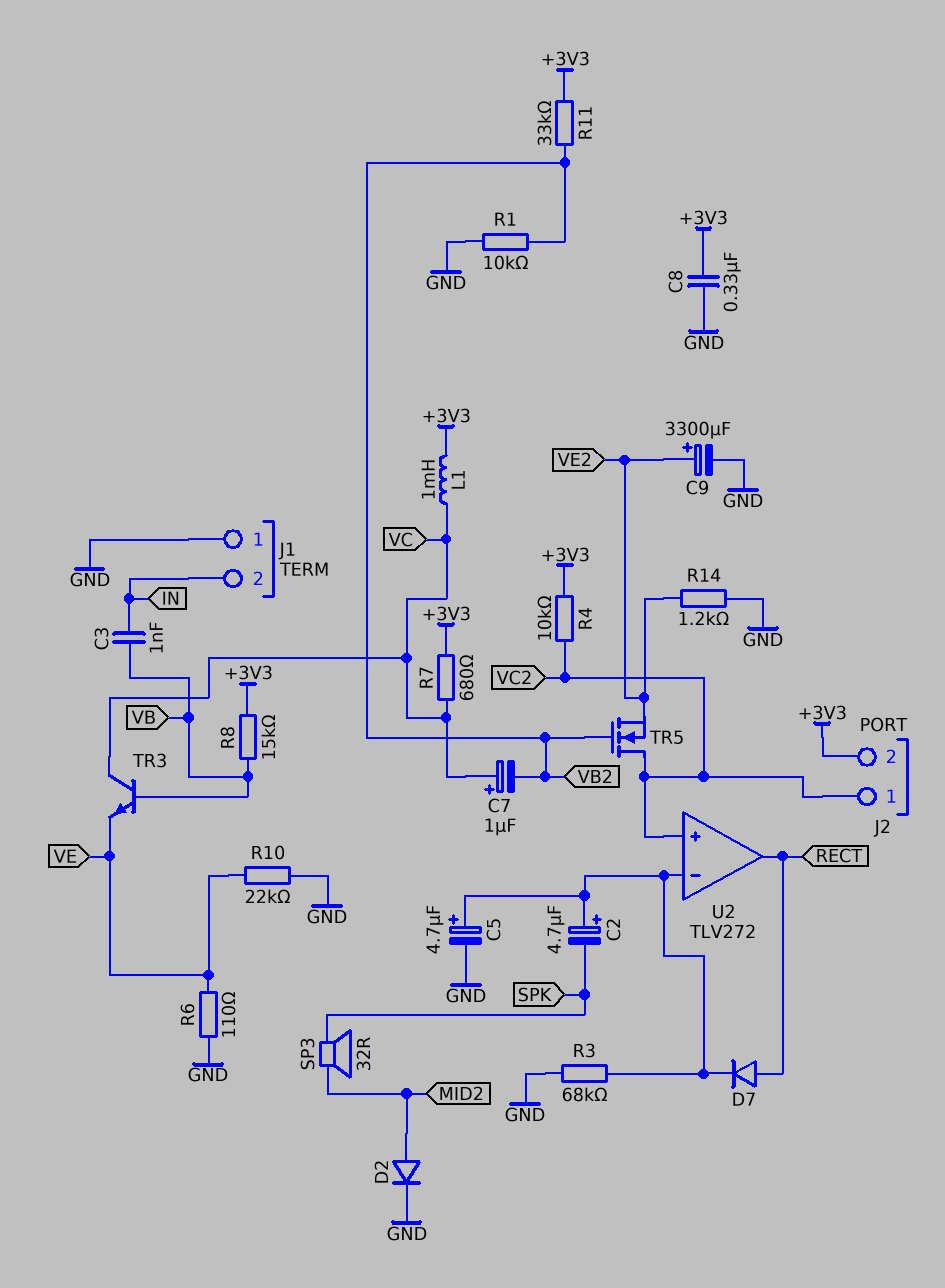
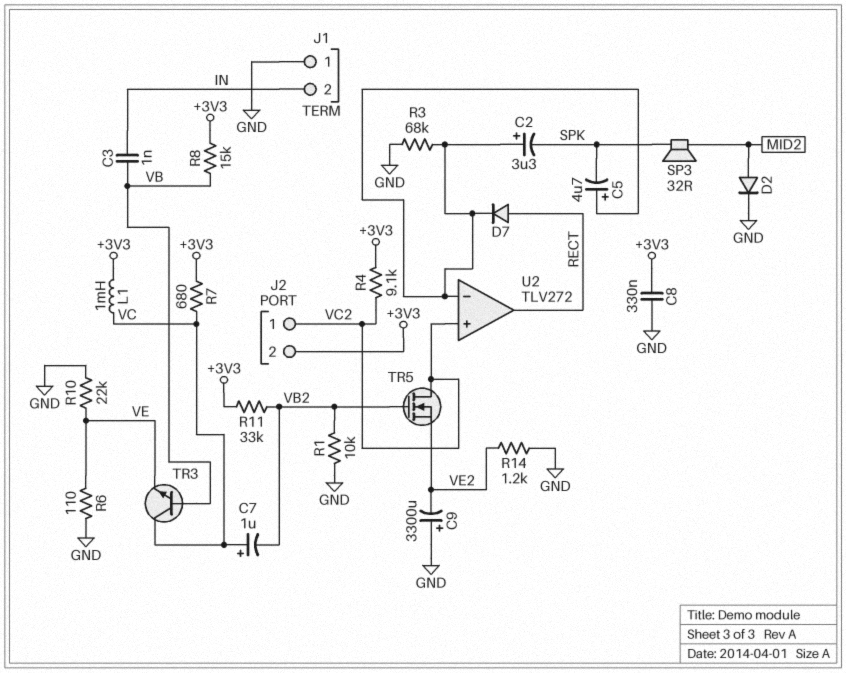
C2: 4.7uF (plus U2/in-, minus SPK) -> 3.3uF (plus U2/in-, minus SPK)
C5: 4.7uF (plus U2/in-, minus GND) -> 4.7uF (plus U2/in-, minus SPK)
C9: 3300uF (plus VE2, minus GND) -> 3300uF (plus GND, minus VE2)
R4: 10k (+3V3, VC2) -> 9.1k (+3V3, VC2)

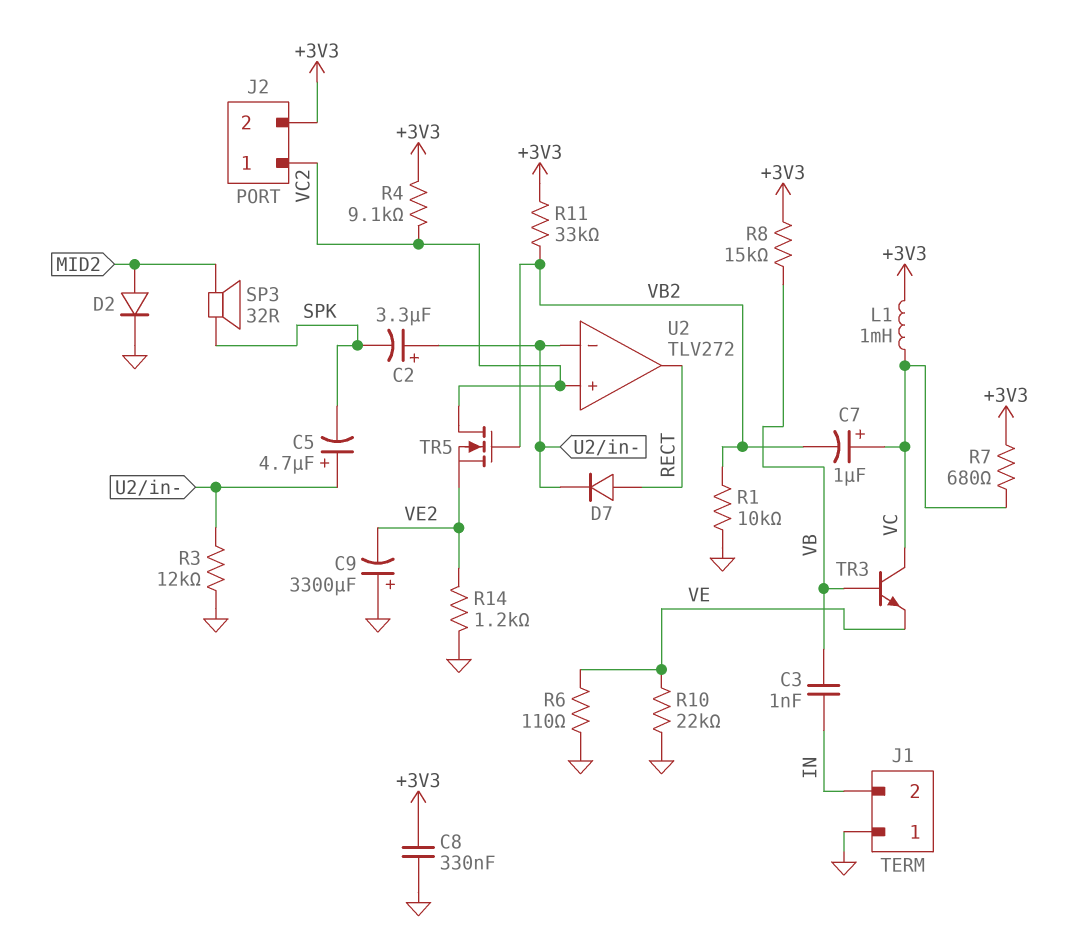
R3: 68k (GND, U2/in-) -> 12k (GND, U2/in-)

